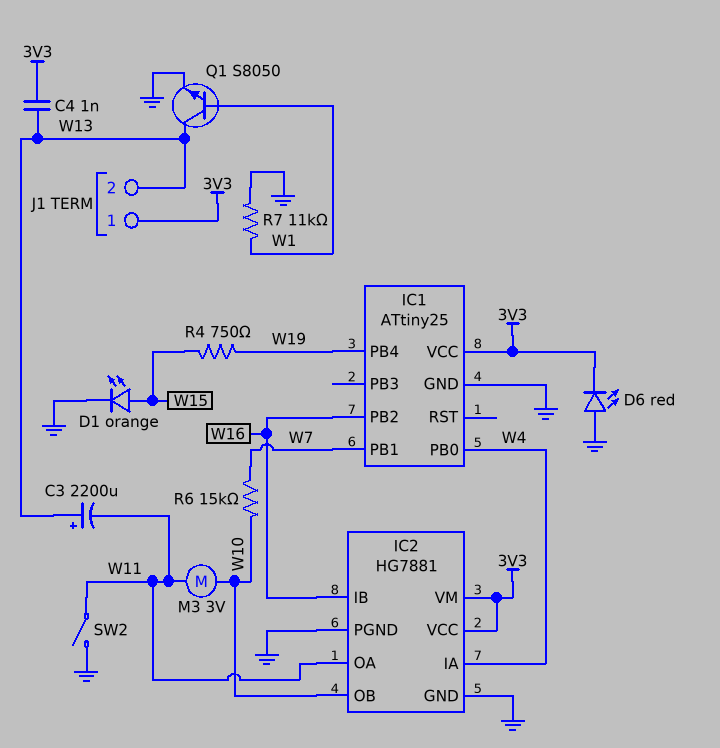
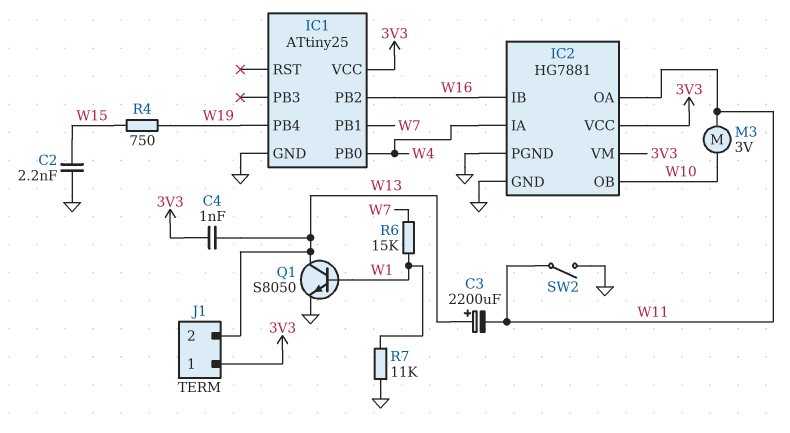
C2: none -> 2.2nF (GND, W15)
D1: LED orange (A W15, K GND) -> none
D6: LED red (A GND, K 3V3) -> none
R6: 15k (W7, W10) -> 15k (W1, W7)

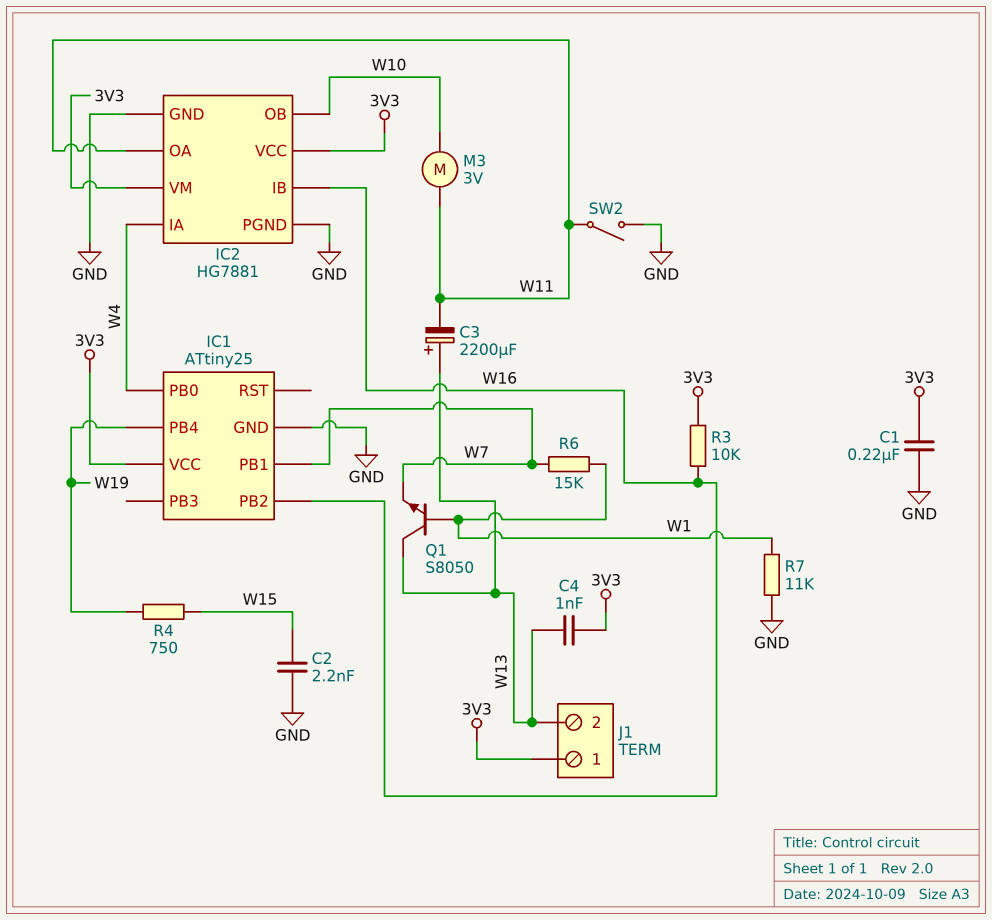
C1: none -> 220nF (3V3, GND)
Q1: NPN S8050 (B W1, C W13, E GND) -> NPN S8050 (B W1, C W13, E W7)
R3: none -> 10k (3V3, W16)

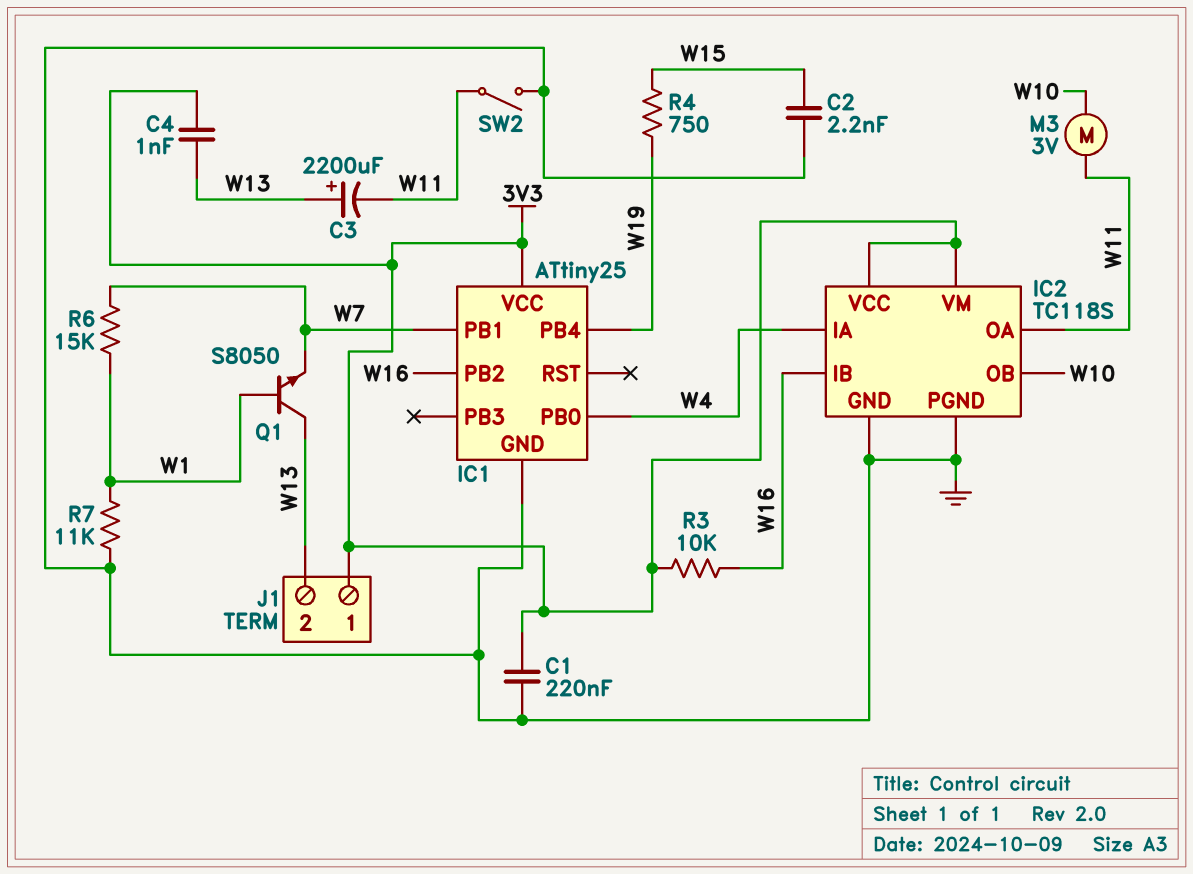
IC2: HG7881 -> TC118S

